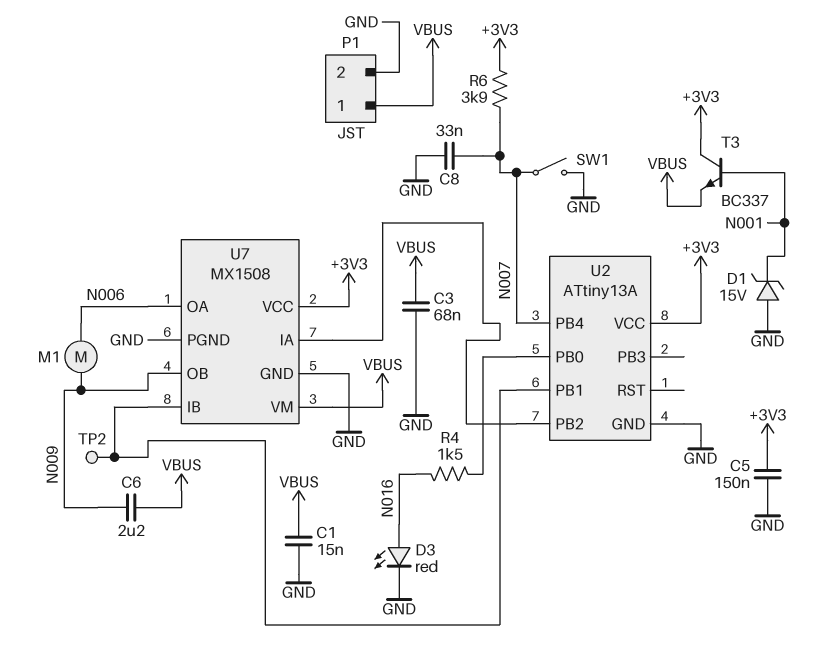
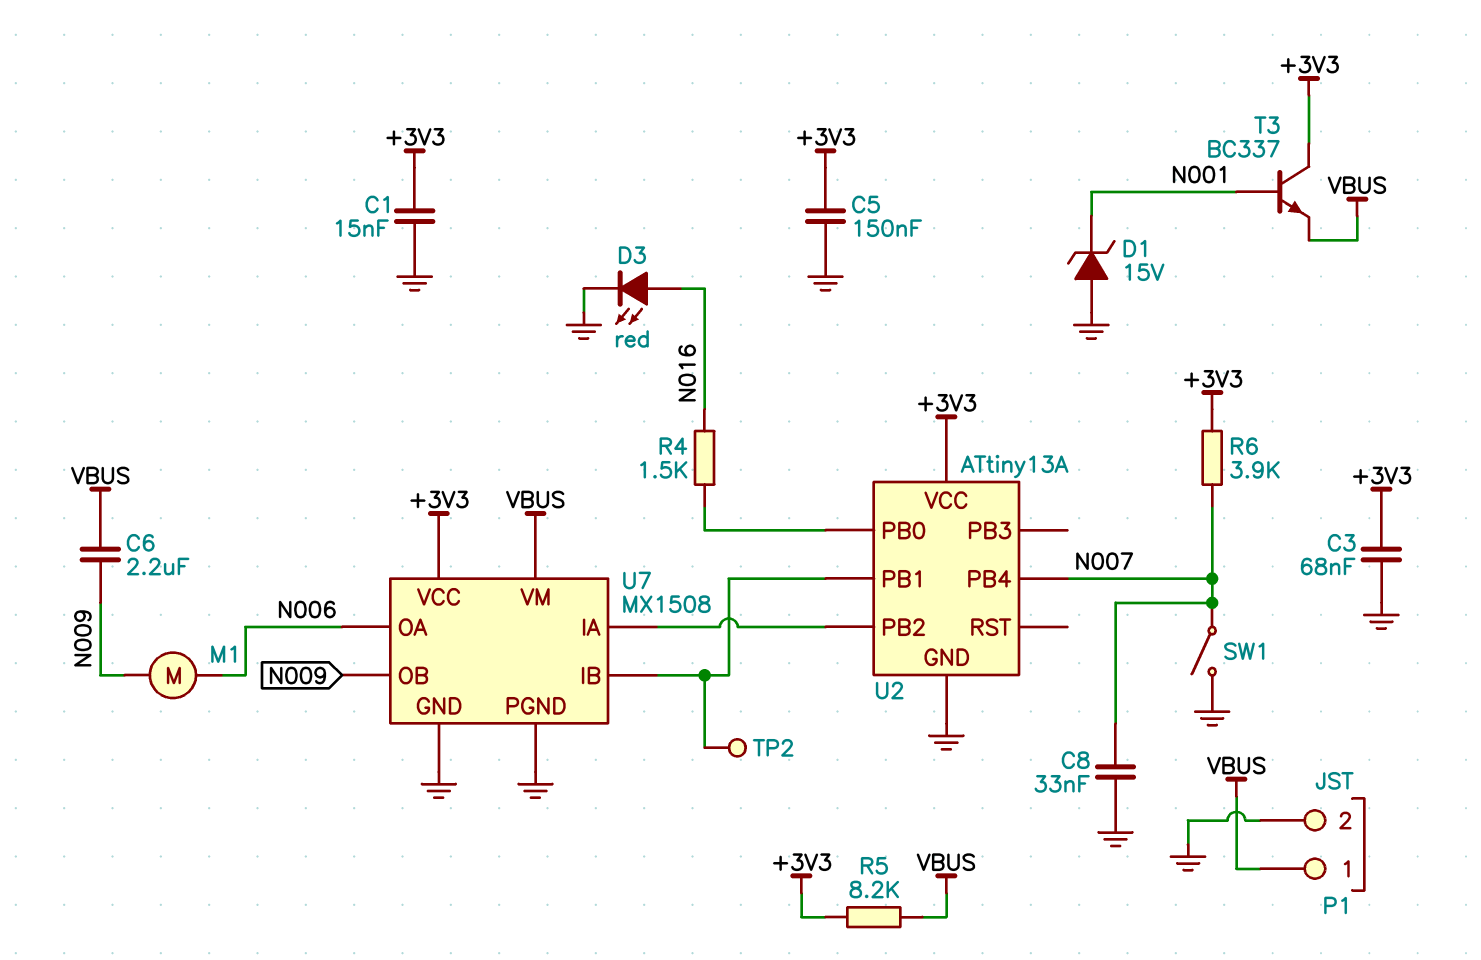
C1: 15nF (GND, VBUS) -> 15nF (+3V3, GND)
C3: 68nF (GND, VBUS) -> 68nF (+3V3, GND)
R5: none -> 8.2k (+3V3, VBUS)

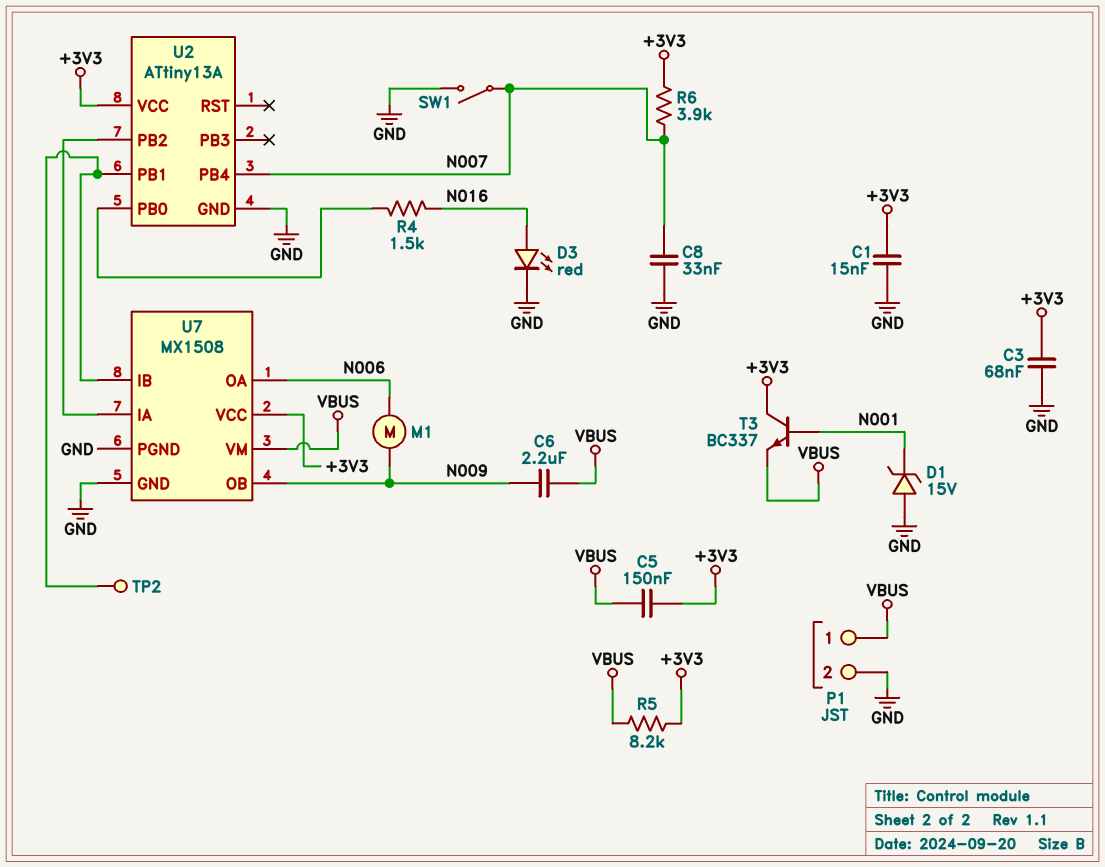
C5: 150nF (+3V3, GND) -> 150nF (+3V3, VBUS)

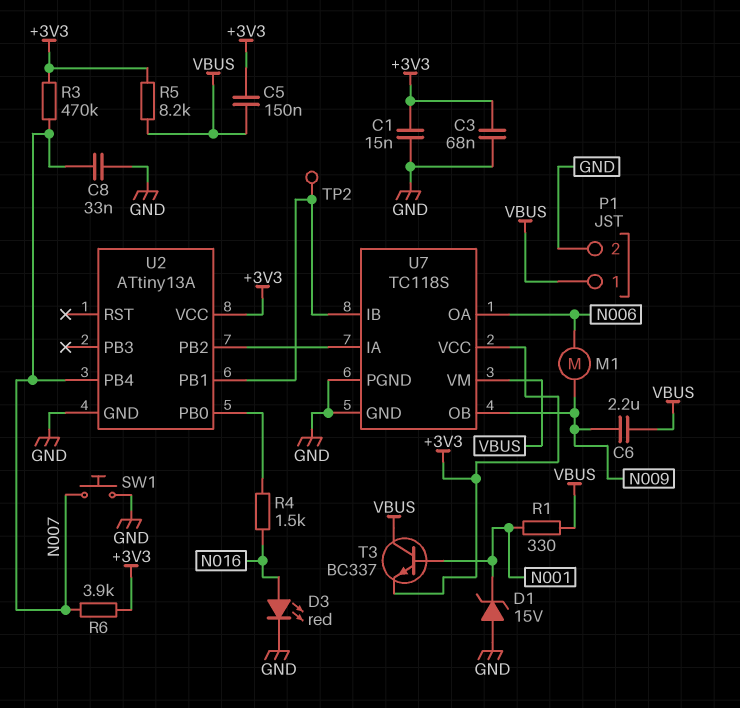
R1: none -> 330 (N001, VBUS)
R3: none -> 470k (+3V3, N007)
SW1: switch (GND, N007) -> button (GND, N007)
T3: NPN BC337 (B N001, C +3V3, E VBUS) -> NPN BC337 (B N001, C VBUS, E +3V3)
U7: MX1508 -> TC118S

